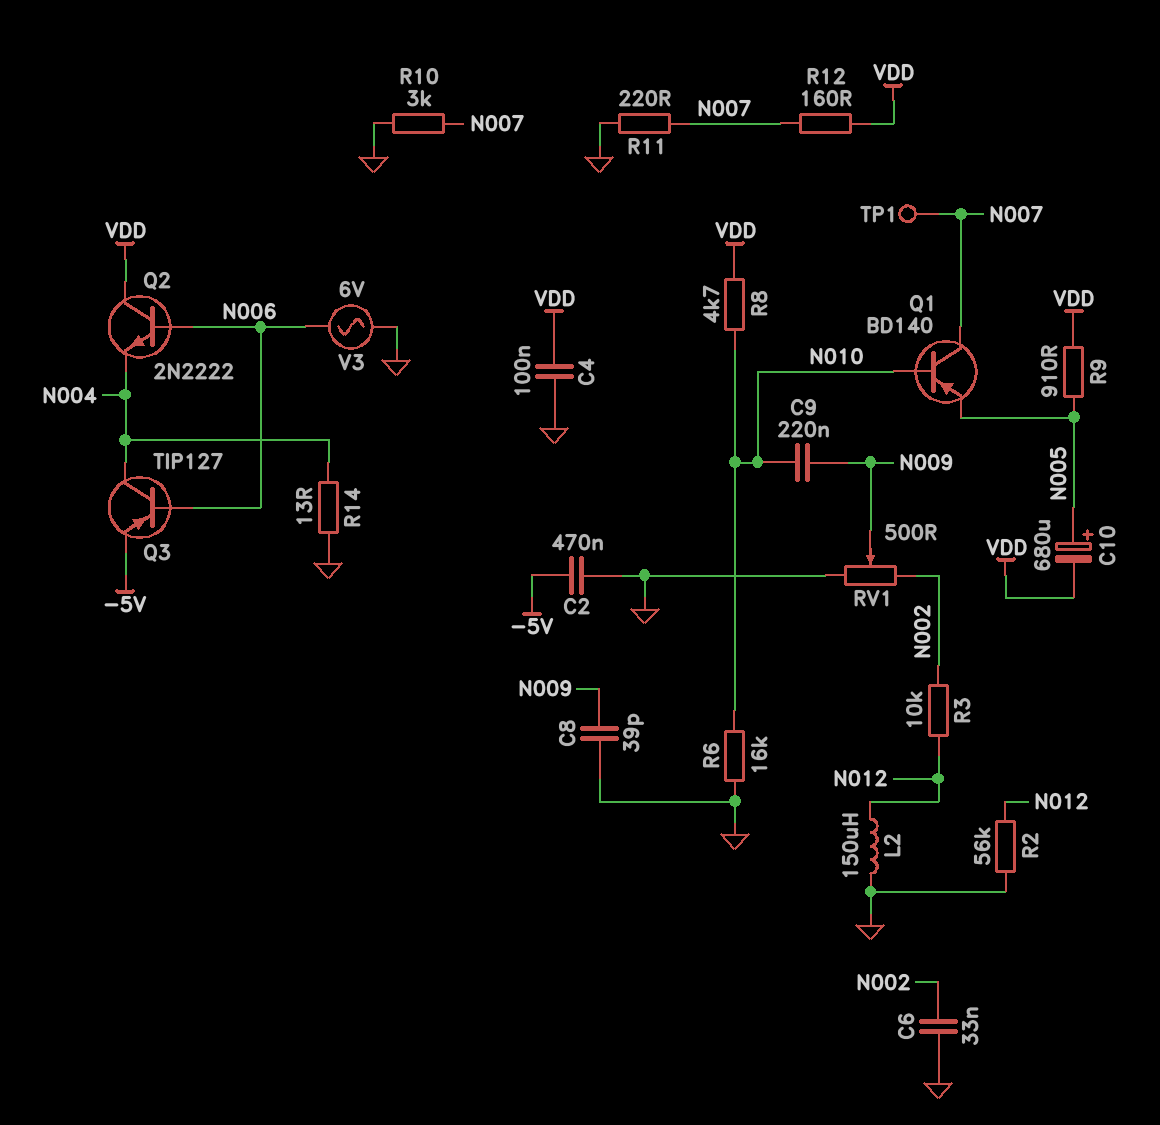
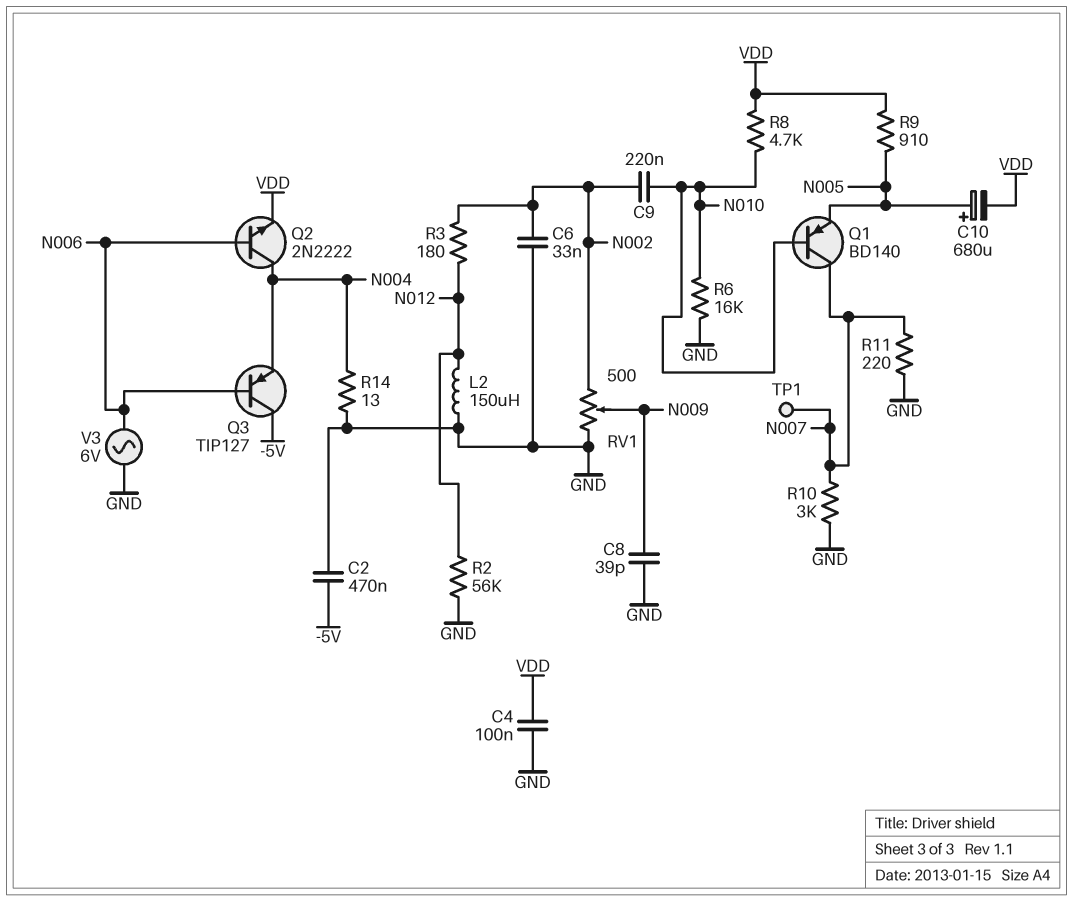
C9: 220nF (N009, N010) -> 220nF (N002, N010)
Q2: NPN 2N2222 (B N006, C VDD, E N004) -> NPN 2N2222 (B N006, C N004, E VDD)
Q3: PNP TIP127 (B N006, C N004, E -5V) -> PNP TIP127 (B N006, C -5V, E N004)
R3: 10k (N002, N012) -> 180 (N002, N012)
R12: 160 (N007, VDD) -> none

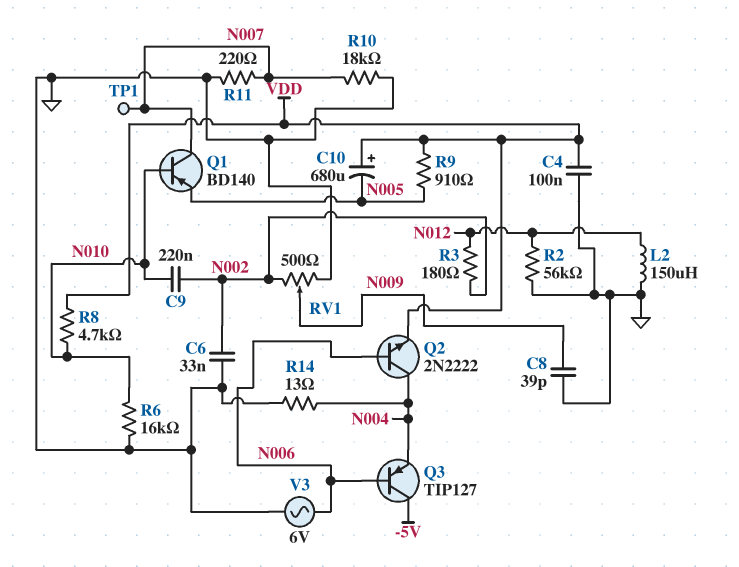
C2: 470nF (-5V, GND) -> none
C10: 680uF (plus N005, minus VDD) -> 680uF (plus VDD, minus N005)
R10: 3k (GND, N007) -> 18k (GND, N007)

